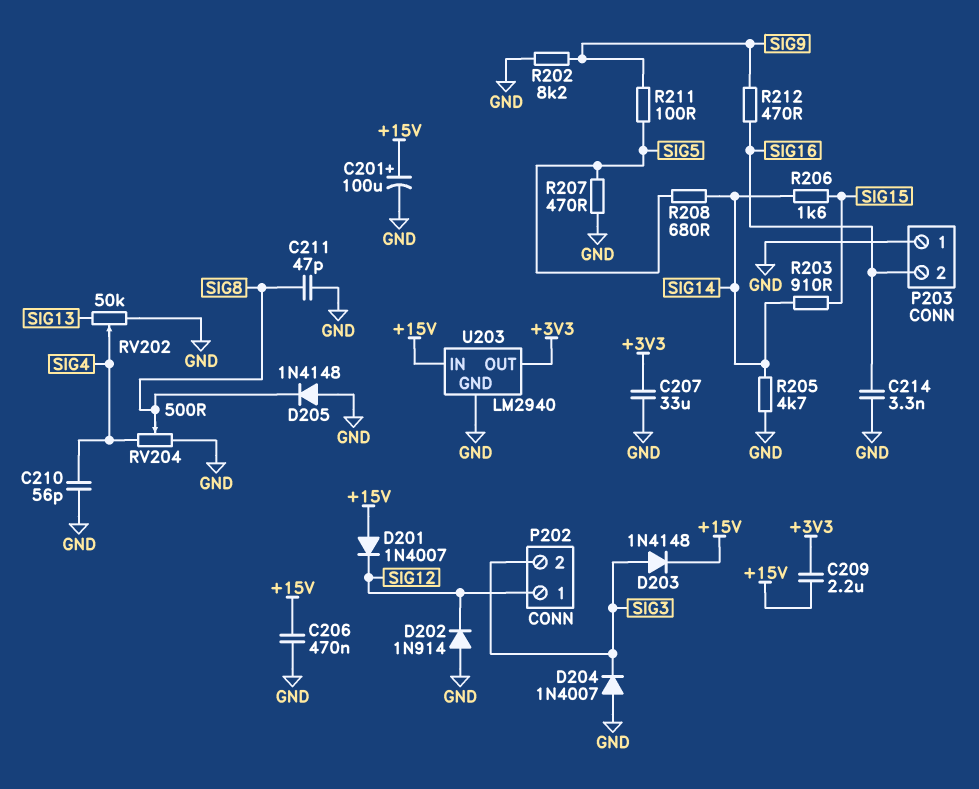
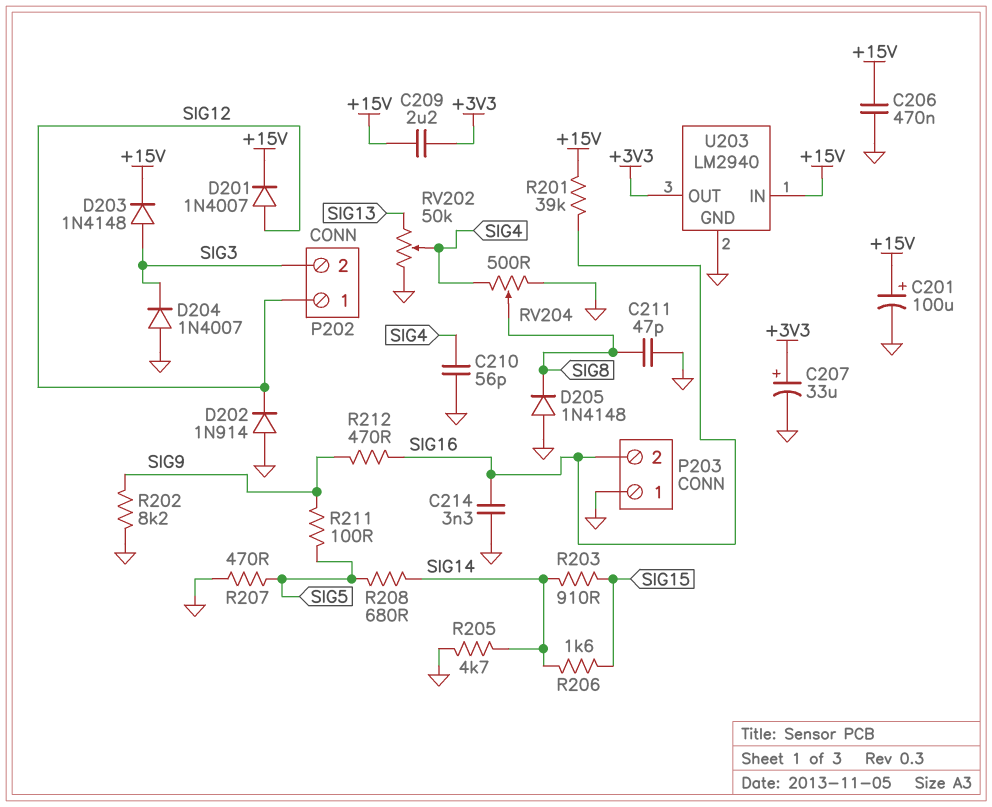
C207: 33uF (+3V3, GND) -> 33uF (plus +3V3, minus GND)
D201: diode 1N4007 (A +15V, K SIG12) -> diode 1N4007 (A SIG12, K +15V)
R201: none -> 39k (+15V, SIG16)

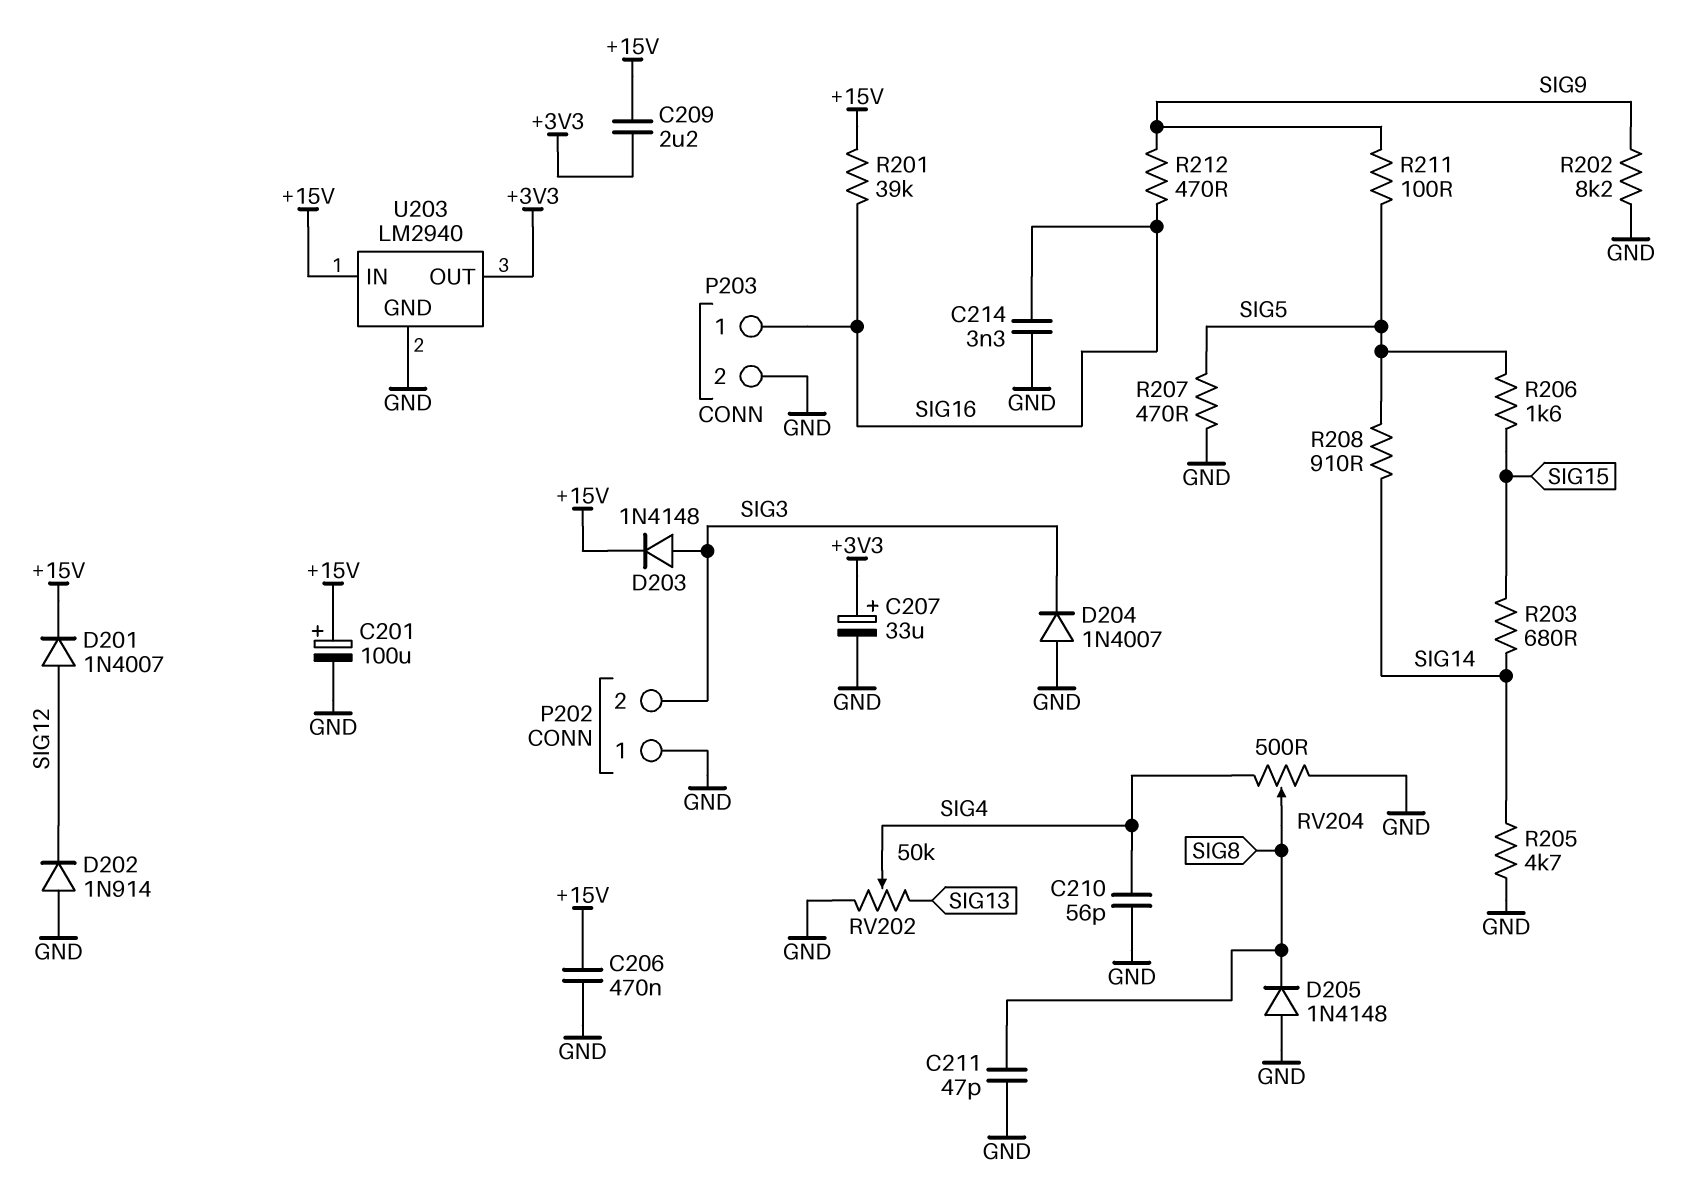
P202 pin 1: SIG12 -> GND
P203 pin 1: GND -> SIG16
P203 pin 2: SIG16 -> GND
R203: 910 (SIG14, SIG15) -> 680 (SIG14, SIG15)
R206: 1.6k (SIG14, SIG15) -> 1.6k (SIG5, SIG15)
R208: 680 (SIG5, SIG14) -> 910 (SIG5, SIG14)

